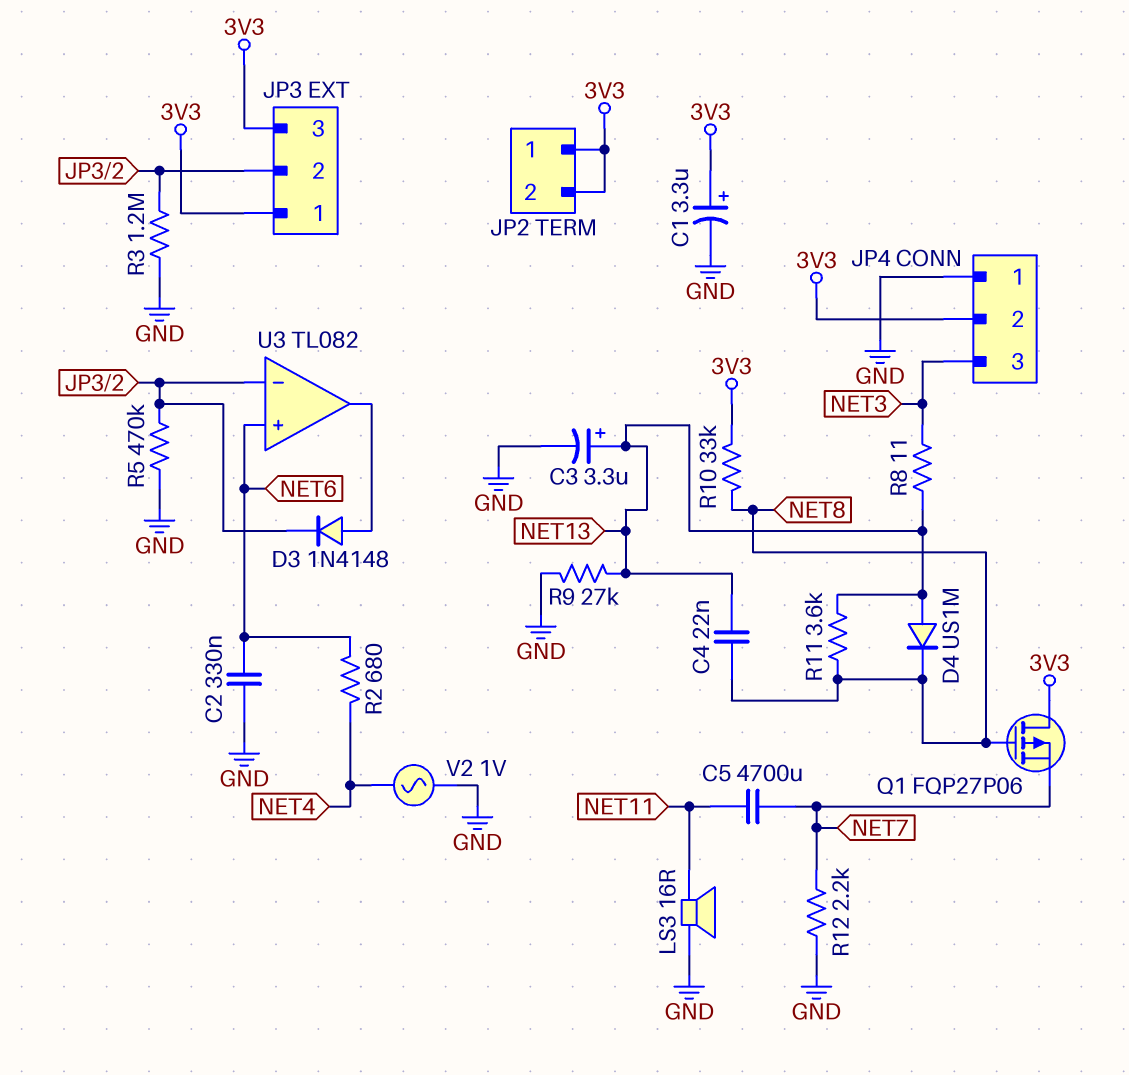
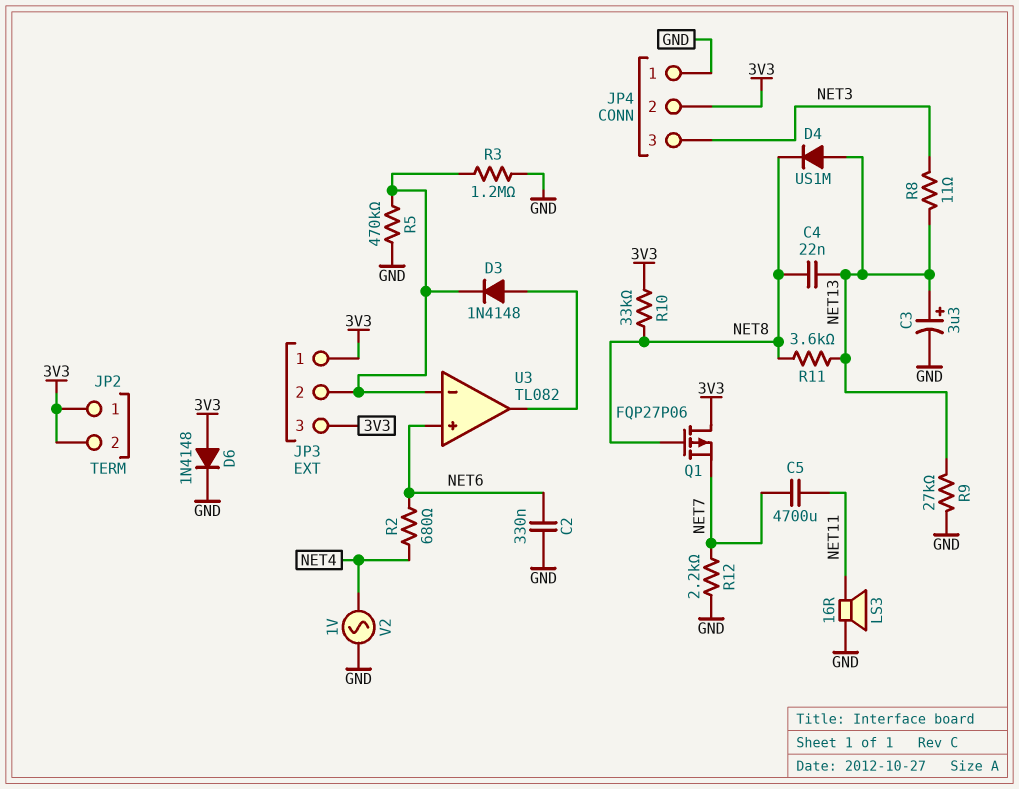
C1: 3.3uF (plus 3V3, minus GND) -> none
D6: none -> diode 1N4148 (A 3V3, K GND)

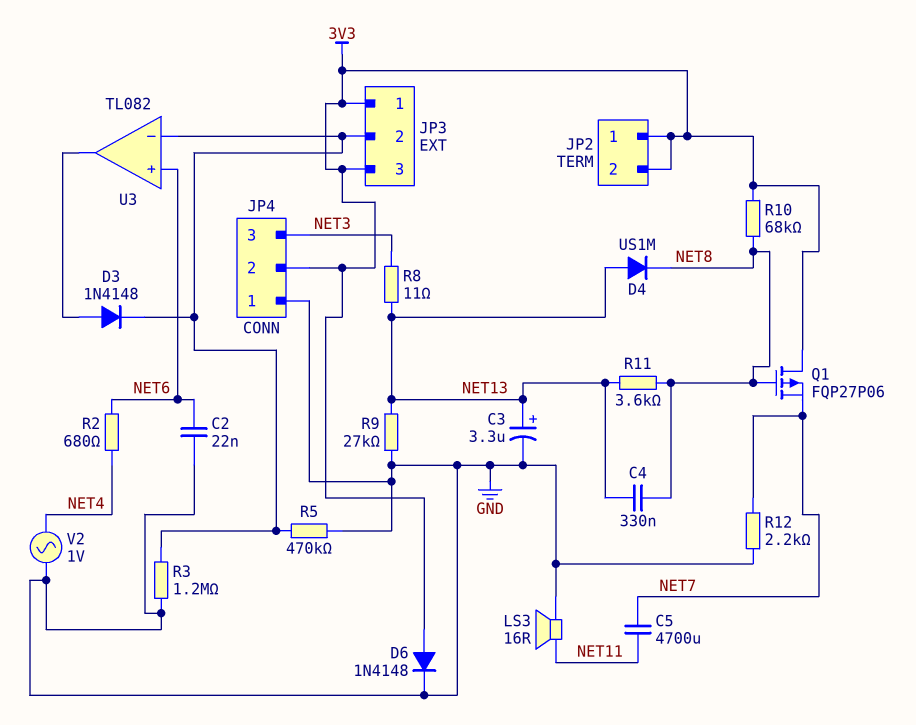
C2: 330nF (GND, NET6) -> 22nF (GND, NET6)
C4: 22nF (NET8, NET13) -> 330nF (NET8, NET13)
R10: 33k (3V3, NET8) -> 68k (3V3, NET8)

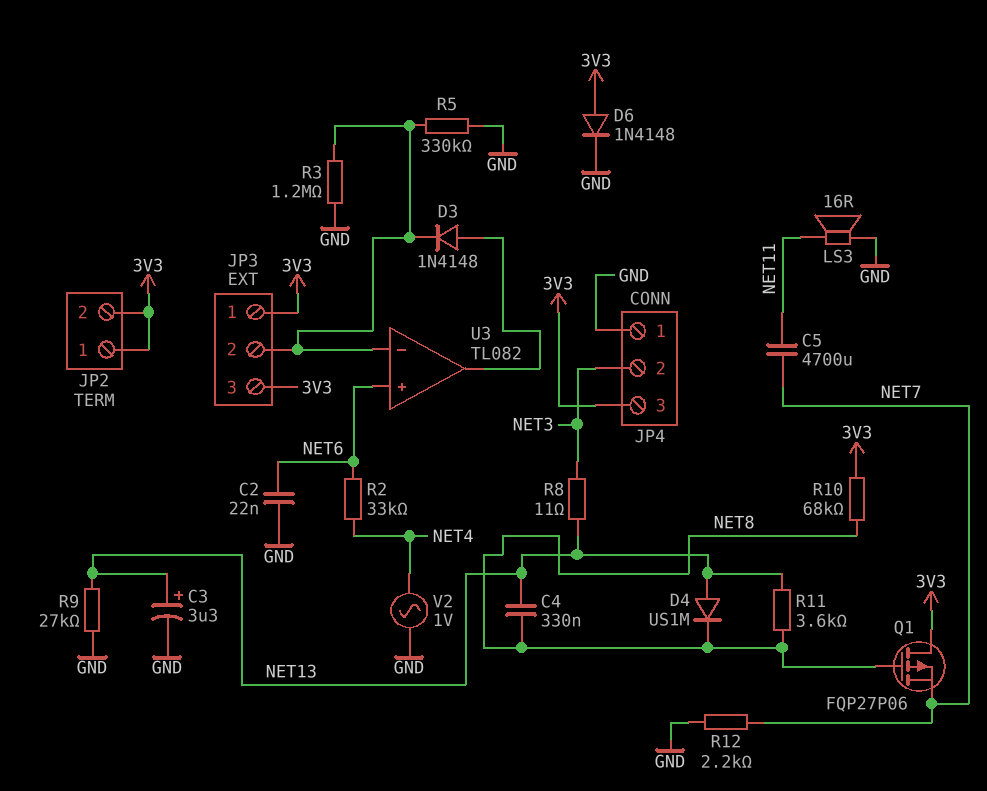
JP4 pin 2: 3V3 -> NET3
JP4 pin 3: NET3 -> 3V3
R2: 680 (NET4, NET6) -> 33k (NET4, NET6)
R5: 470k (GND, JP3/2) -> 330k (GND, JP3/2)

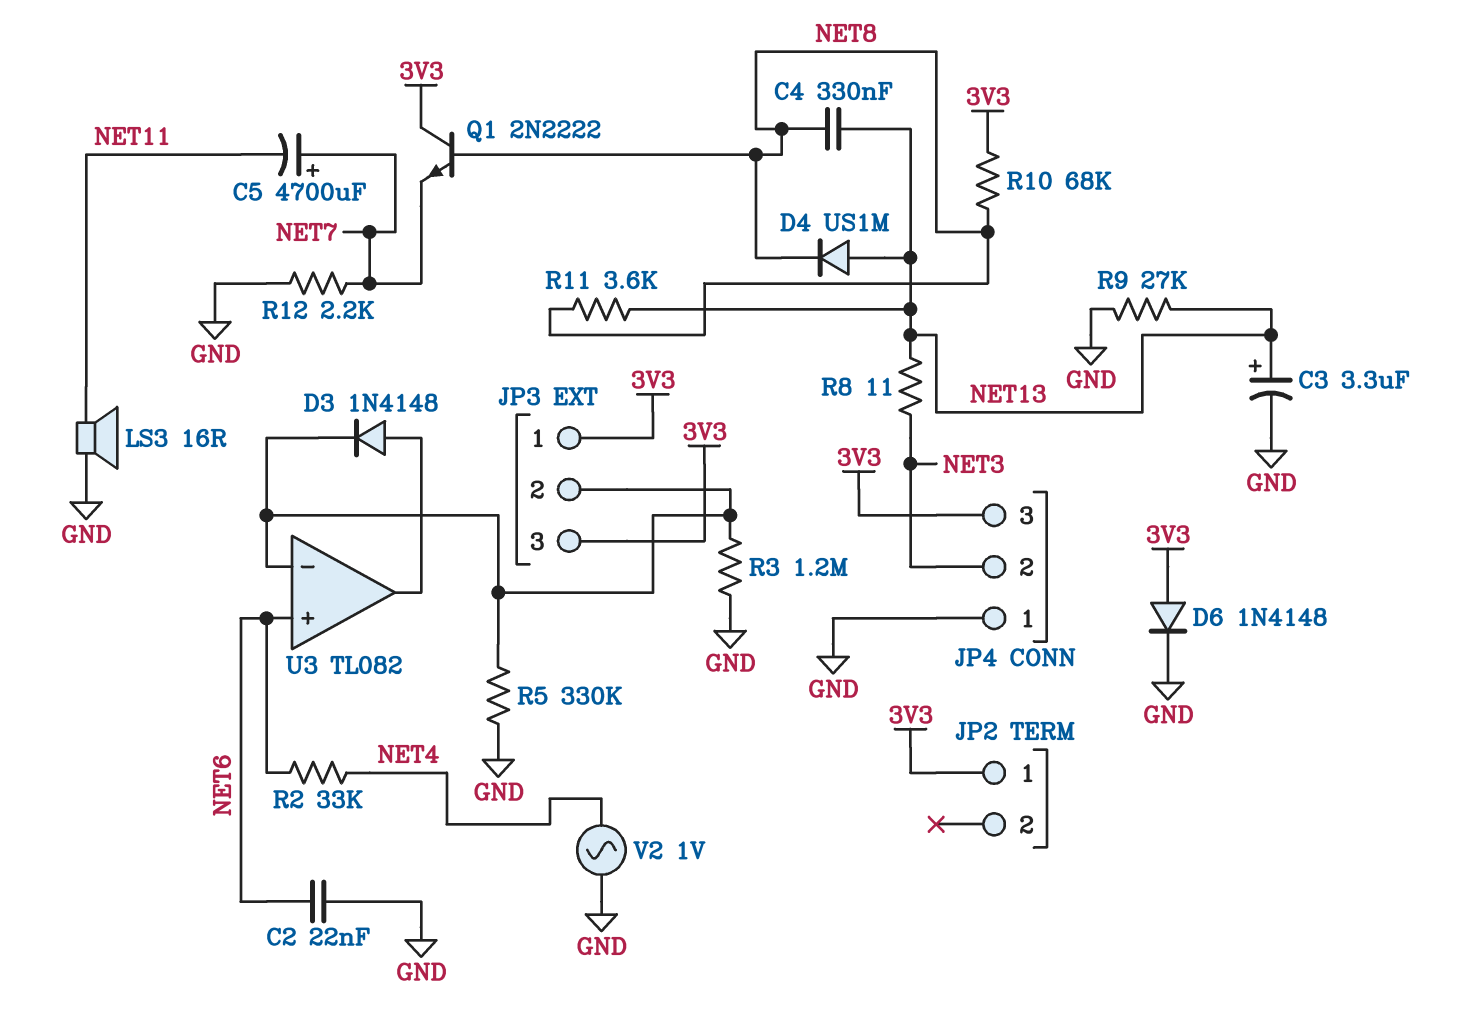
C5: 4700uF (NET7, NET11) -> 4700uF (plus NET7, minus NET11)
JP2 pin 2: 3V3 -> none
Q1: PMOS FQP27P06 (G NET8, D 3V3, S NET7) -> NPN 2N2222 (B NET8, C 3V3, E NET7)

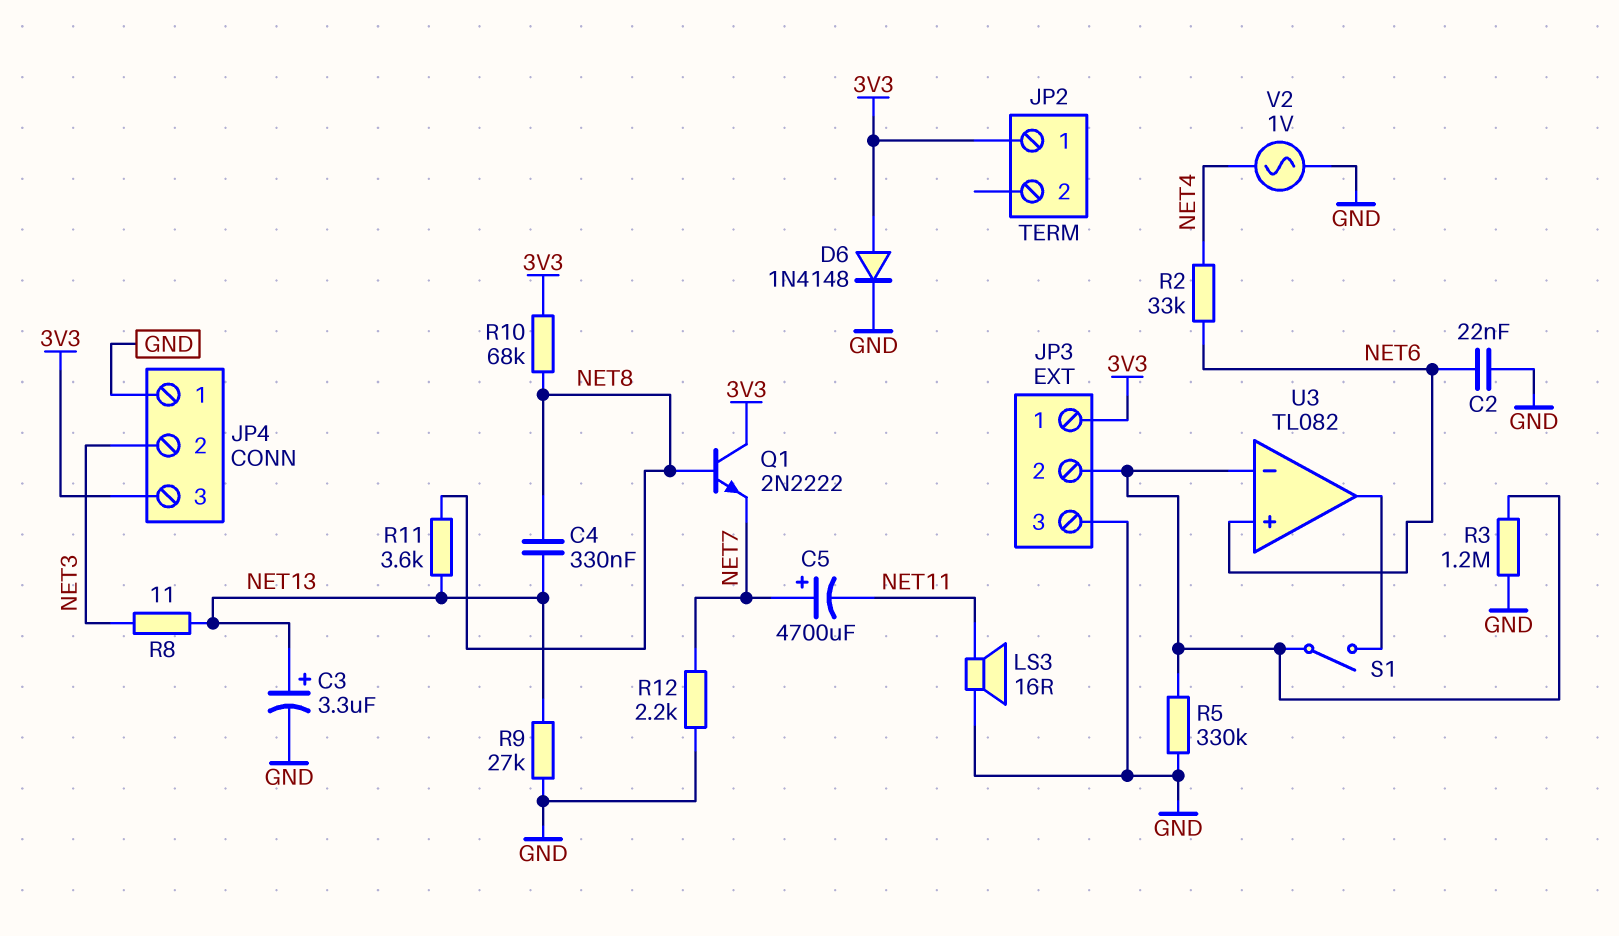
D3: diode 1N4148 (A U3/out, K JP3/2) -> none
D4: diode US1M (A NET13, K NET8) -> none
JP3 pin 3: 3V3 -> GND
S1: none -> switch (JP3/2, U3/out)

